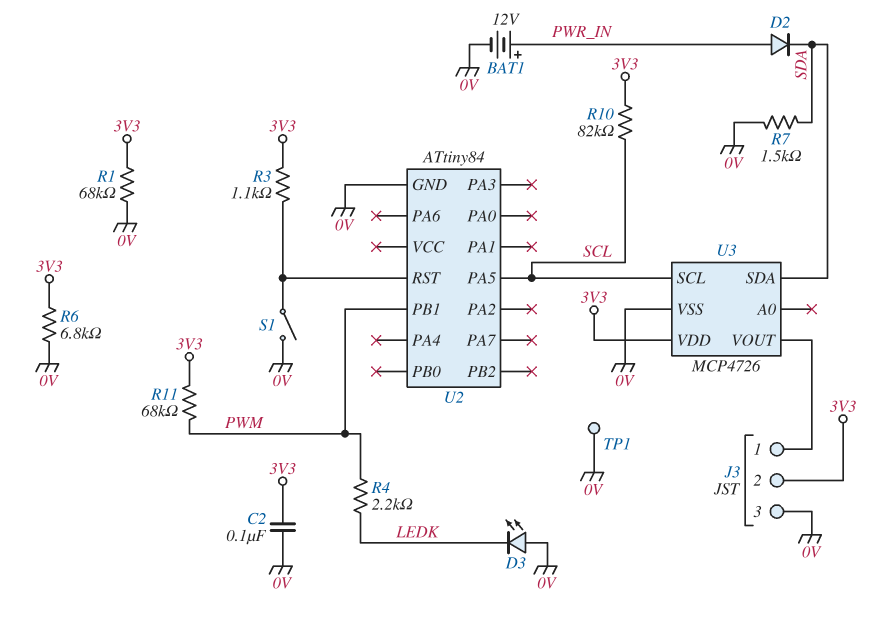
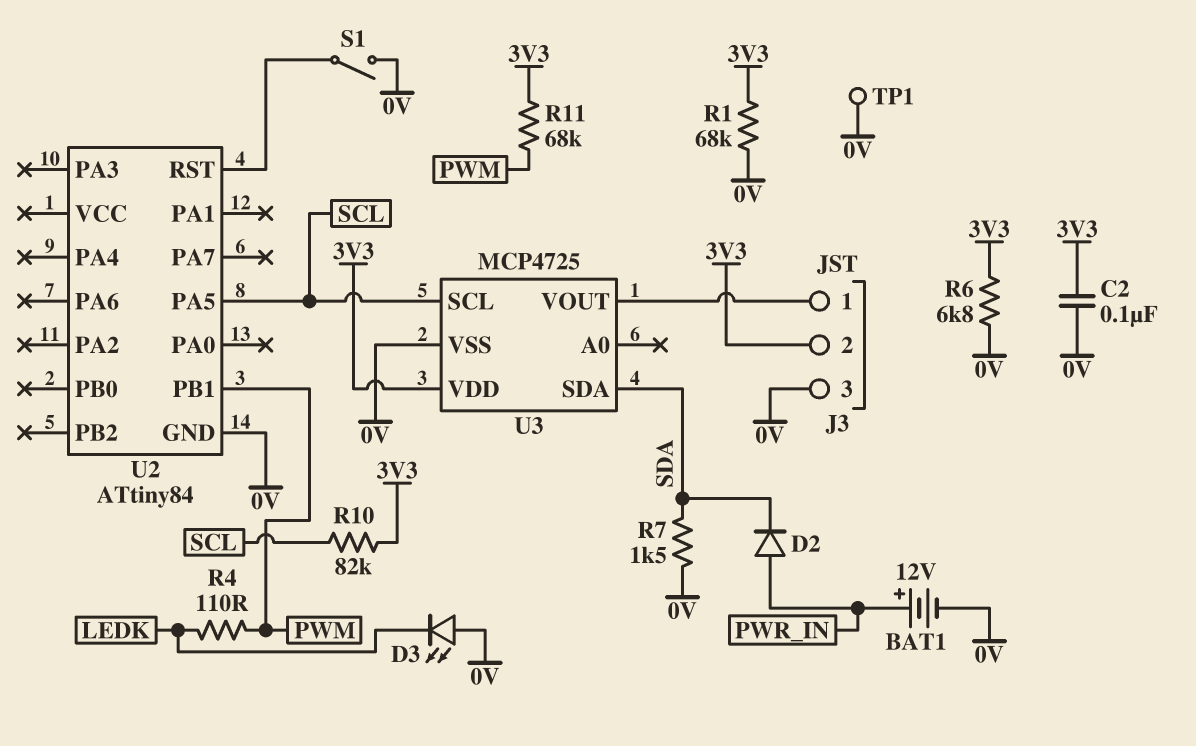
R3: 1.1k (3V3, U2/RST) -> none
R4: 2.2k (LEDK, PWM) -> 110 (LEDK, PWM)
U3: MCP4726 -> MCP4725

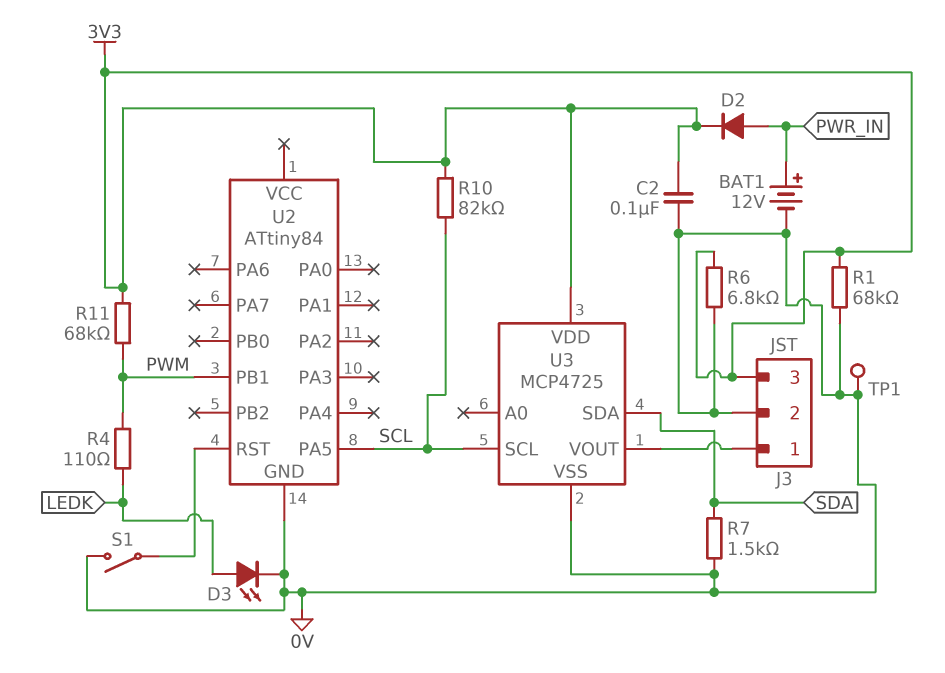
D2: diode (A PWR_IN, K SDA) -> diode (A PWR_IN, K 3V3)
D3: LED (A 0V, K LEDK) -> LED (A LEDK, K 0V)
J3 pin 2: 3V3 -> 0V
J3 pin 3: 0V -> 3V3

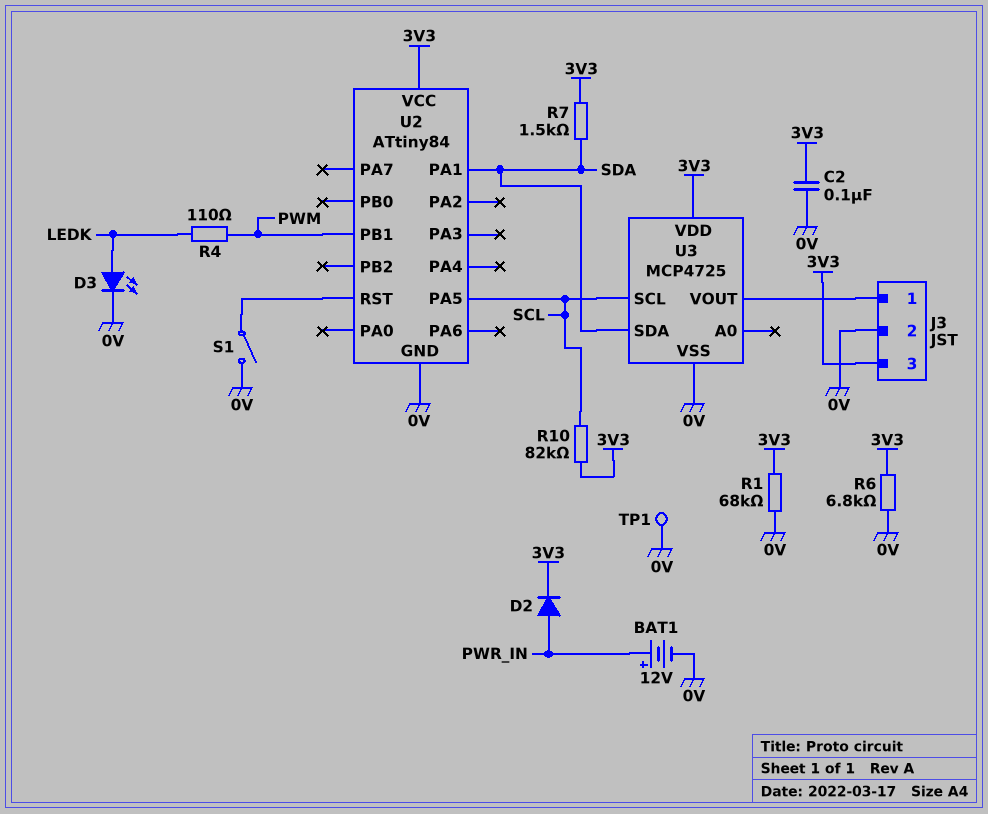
R7: 1.5k (0V, SDA) -> 1.5k (3V3, SDA)
R11: 68k (3V3, PWM) -> none
U2 pin PA1: none -> SDA
U2 pin VCC: none -> 3V3

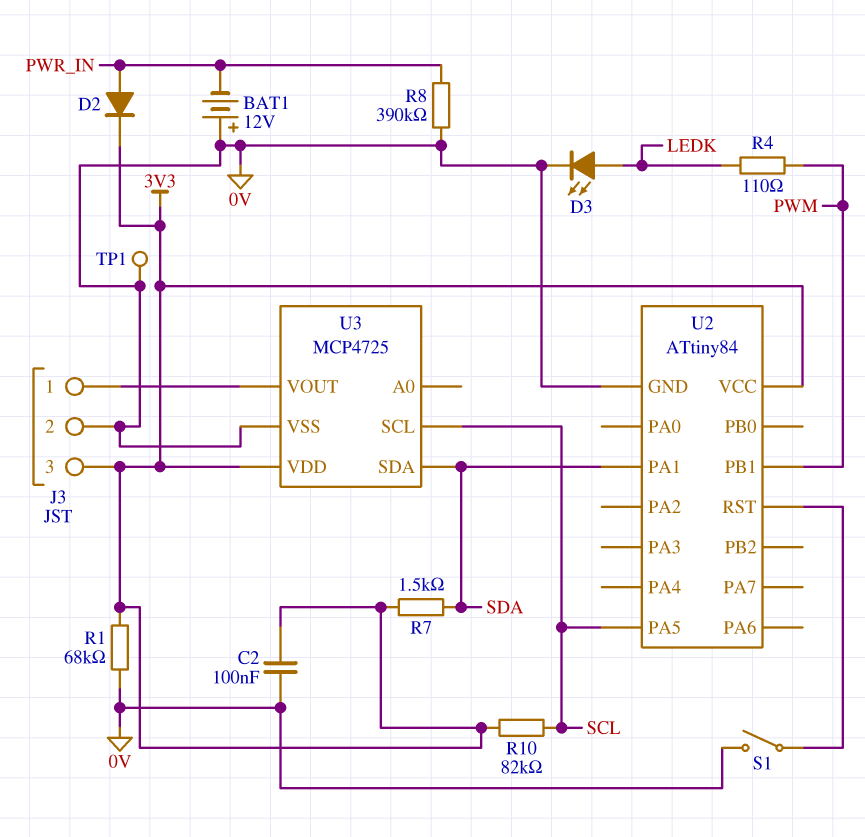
BAT1: 12V (plus PWR_IN, minus 0V) -> 12V (plus 0V, minus PWR_IN)
R6: 6.8k (0V, 3V3) -> none
R8: none -> 390k (0V, PWR_IN)

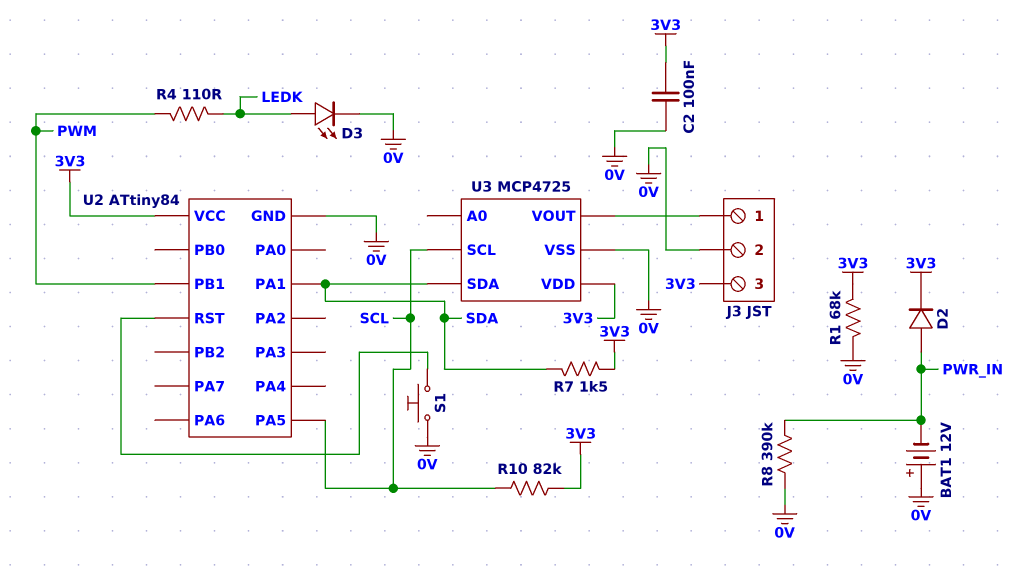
S1: switch (0V, U2/RST) -> button (0V, U2/RST)
TP1: test point (0V) -> none

